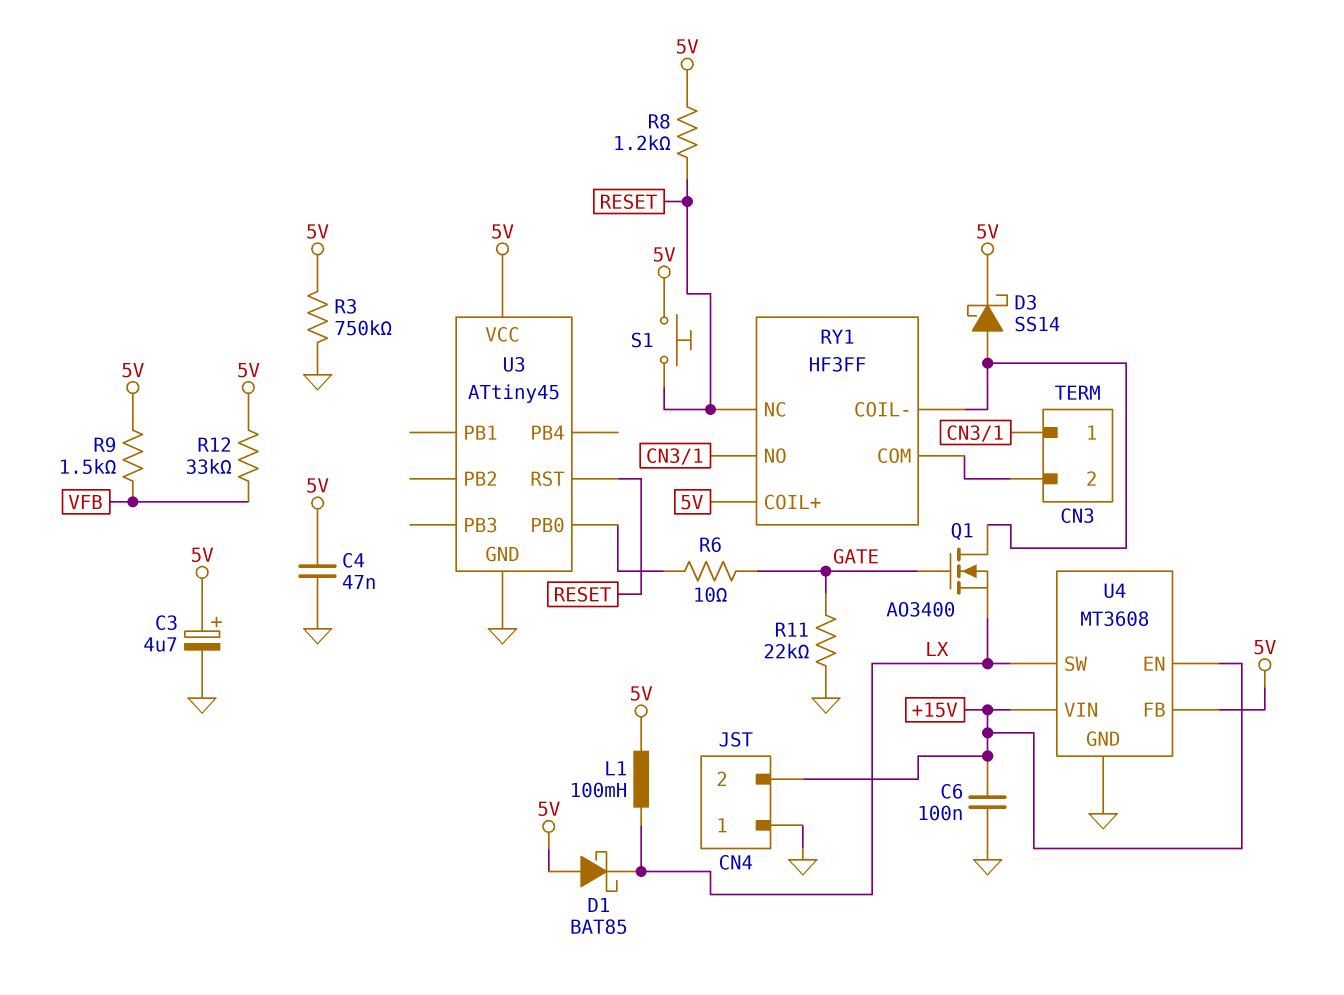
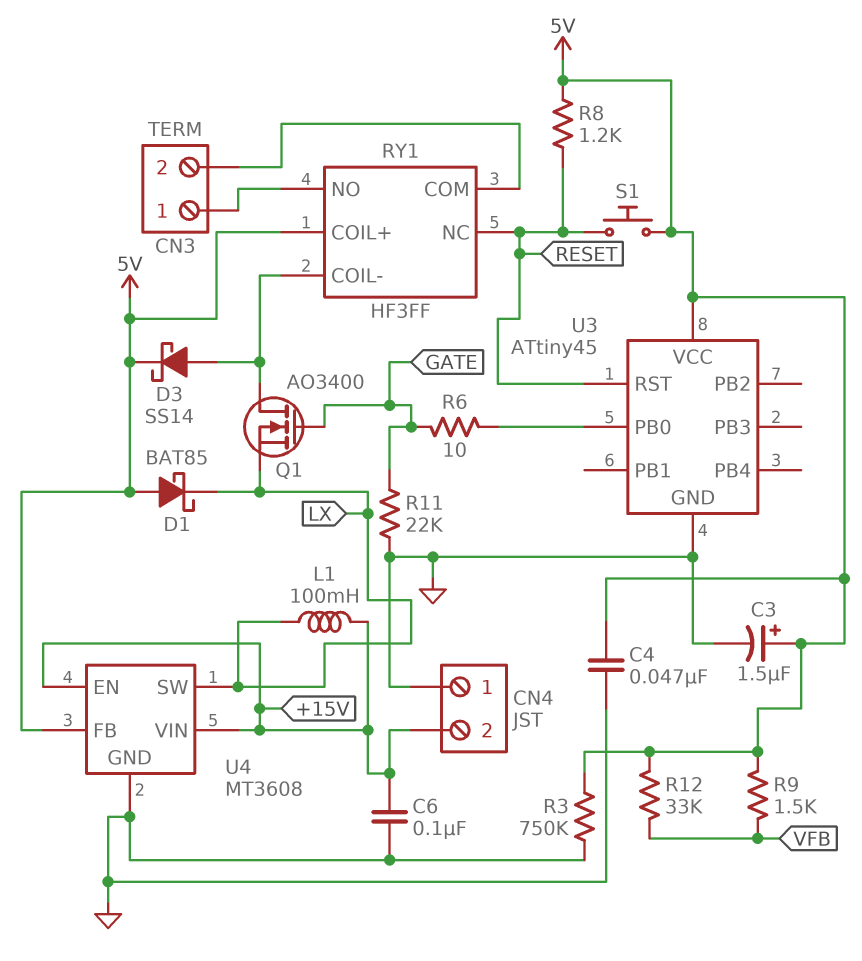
C3: 4.7uF (plus 5V, minus GND) -> 1.5uF (plus 5V, minus GND)
L1: 100mH (5V, LX) -> 100mH (+15V, LX)

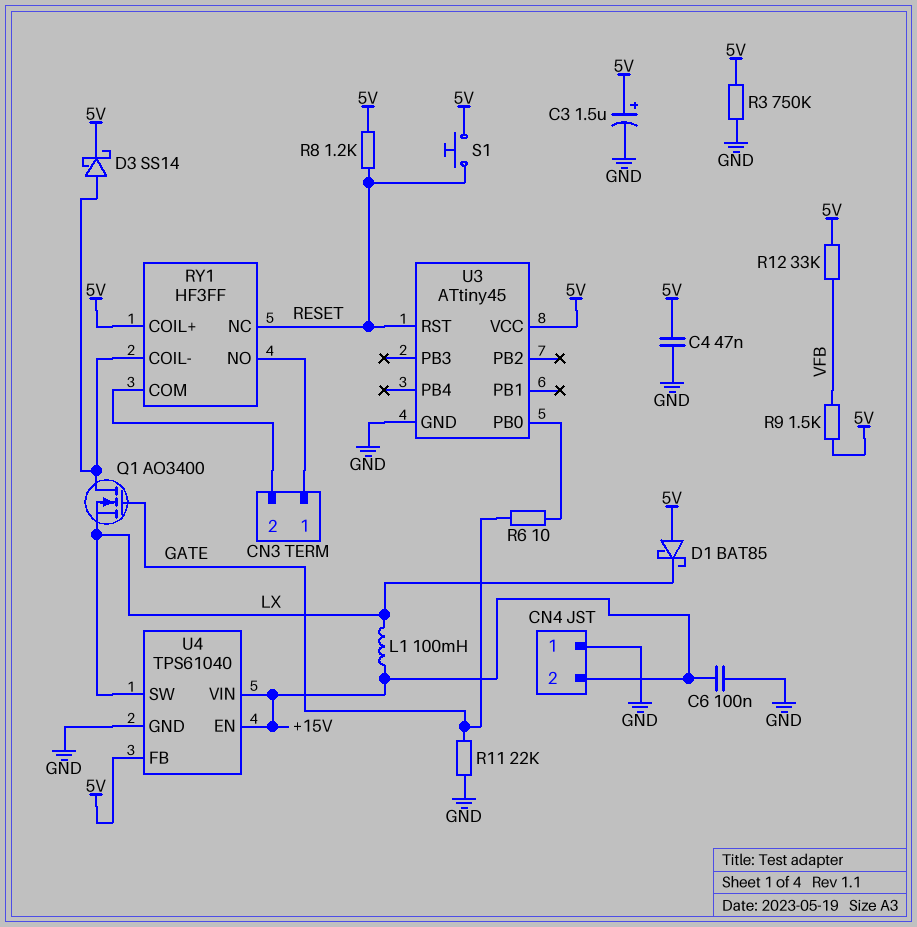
U4: MT3608 -> TPS61040

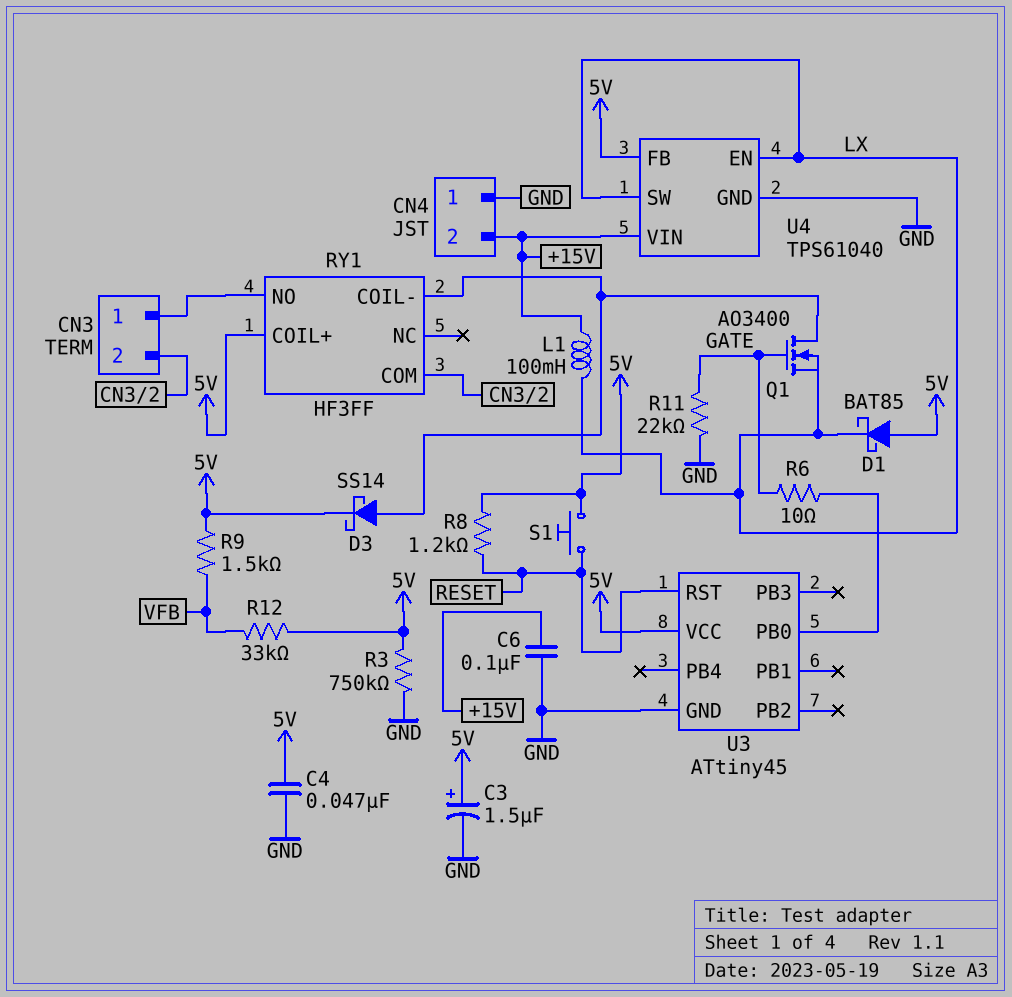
RY1 pin NC: RESET -> none
U4 pin EN: +15V -> LX

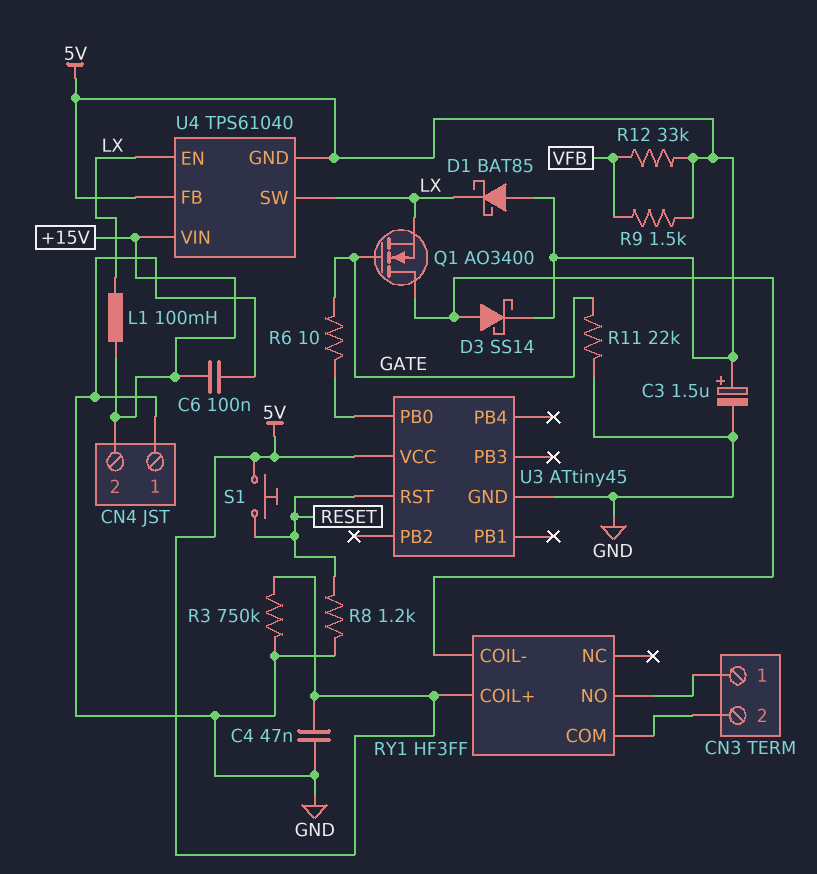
R8: 1.2k (5V, RESET) -> 1.2k (GND, RESET)
U4 pin GND: GND -> 5V

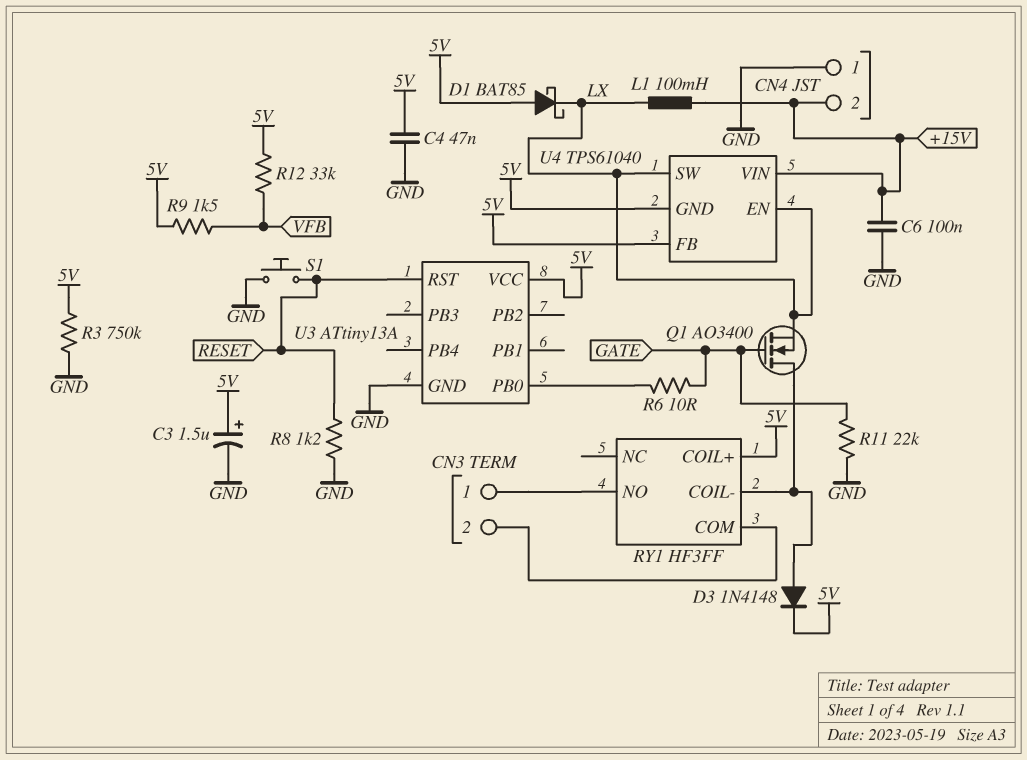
D3: schottky SS14 (A RY1/COIL-, K 5V) -> diode 1N4148 (A RY1/COIL-, K 5V)
S1: button (5V, RESET) -> button (GND, RESET)
U3: ATtiny45 -> ATtiny13A

